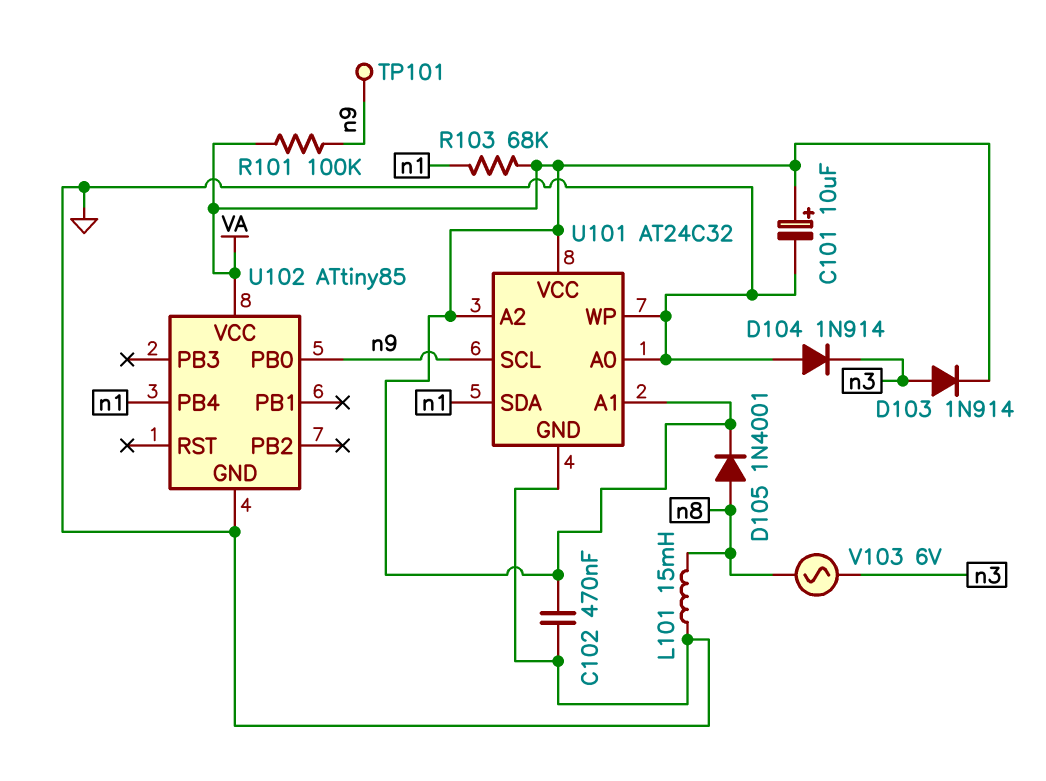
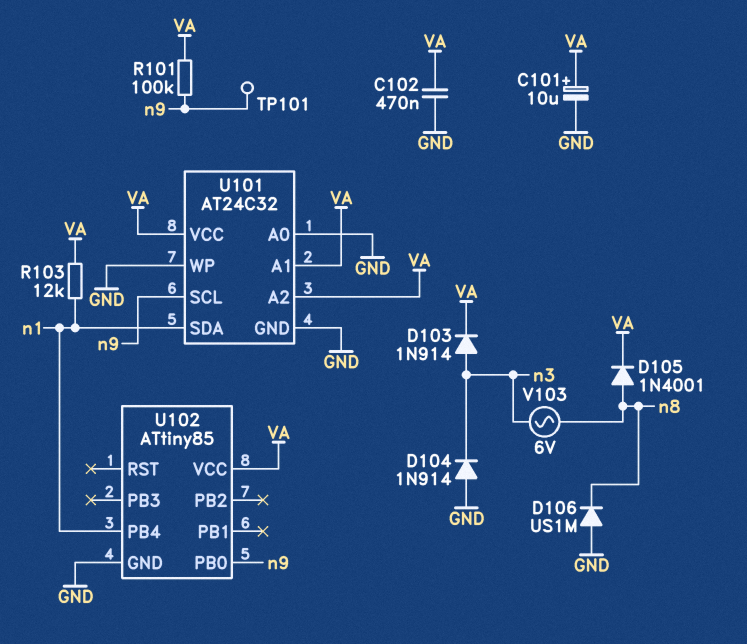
D106: none -> diode US1M (A GND, K n8)
L101: 15mH (GND, n8) -> none
R103: 68k (VA, n1) -> 12k (VA, n1)

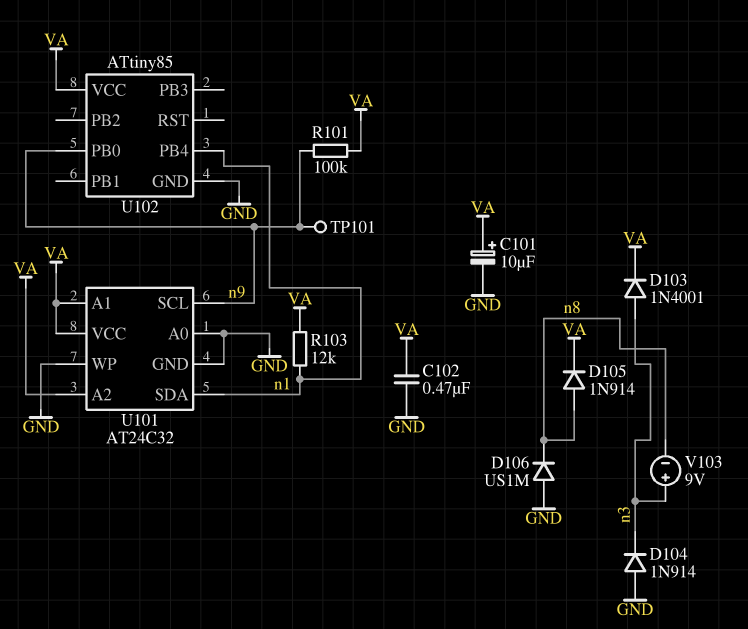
D103: diode 1N914 (A n3, K VA) -> diode 1N4001 (A n3, K VA)
D105: diode 1N4001 (A n8, K VA) -> diode 1N914 (A n8, K VA)
V103: AC 6V (n3, n8) -> 9V (plus n3, minus n8)

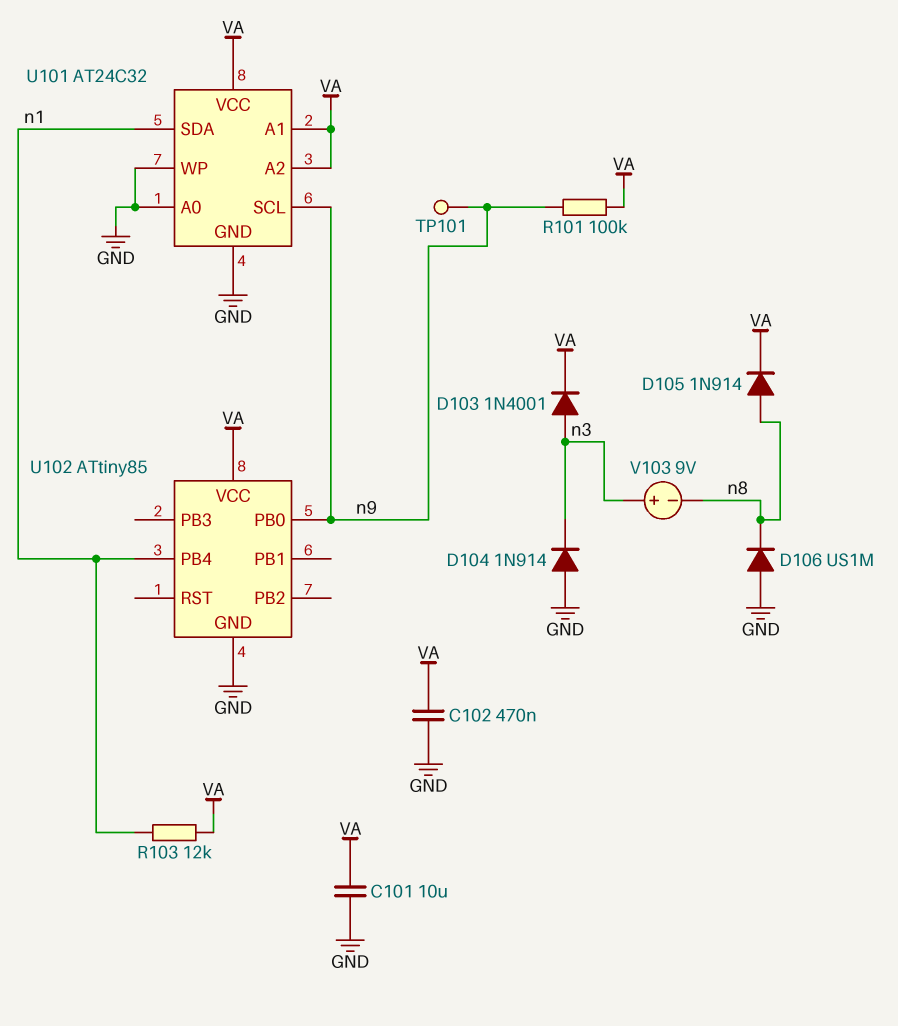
C101: 10uF (plus VA, minus GND) -> 10uF (GND, VA)

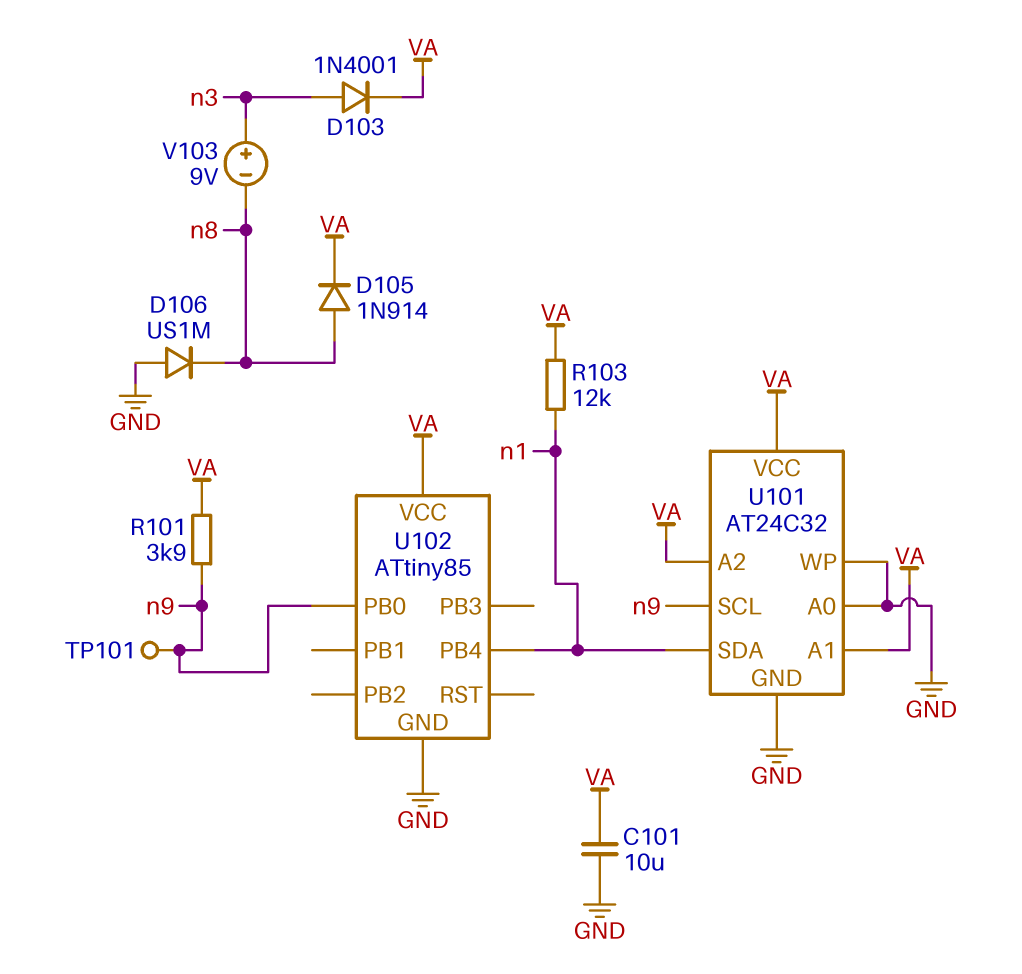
C102: 470nF (GND, VA) -> none
D104: diode 1N914 (A GND, K n3) -> none
R101: 100k (VA, n9) -> 3.9k (VA, n9)

